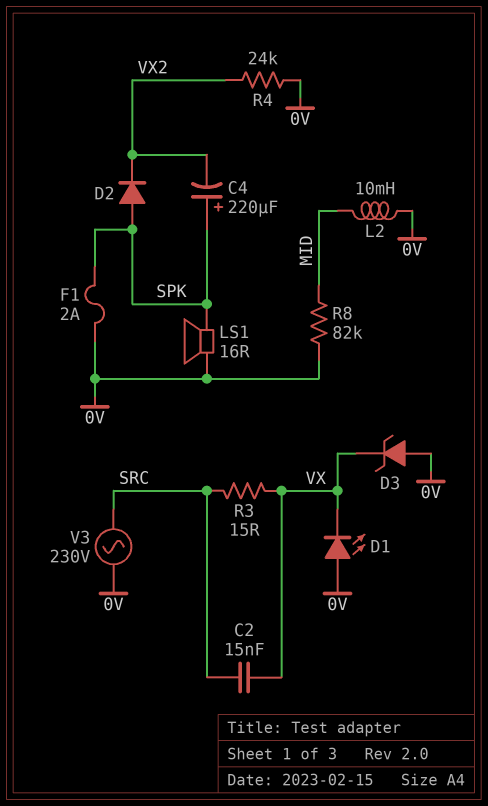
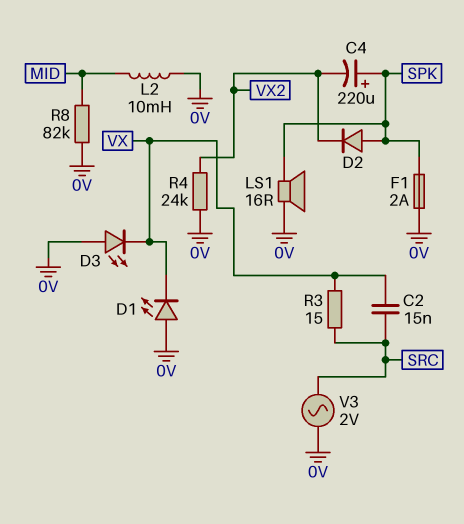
D3: zener (A 0V, K VX) -> LED (A 0V, K VX)
V3: AC 230V (0V, SRC) -> AC 2V (0V, SRC)

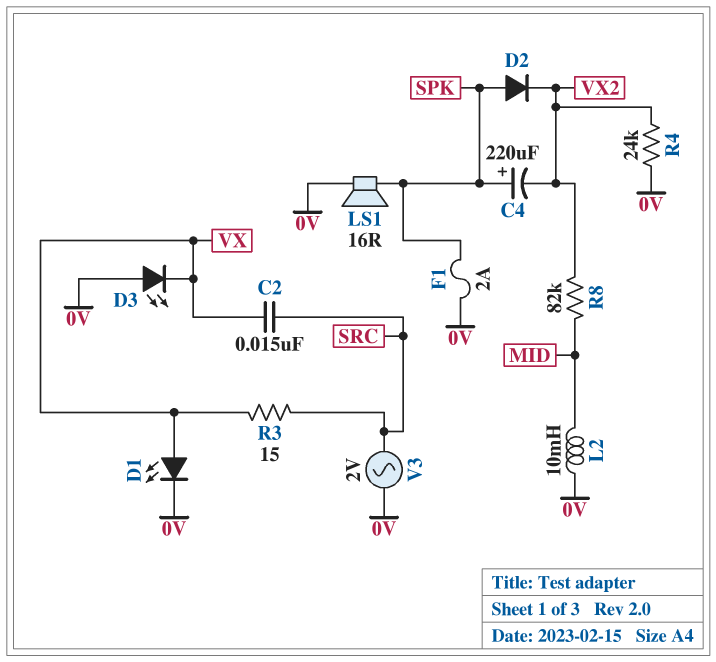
D1: LED (A 0V, K VX) -> LED (A VX, K 0V)
R8: 82k (0V, MID) -> 82k (MID, VX2)

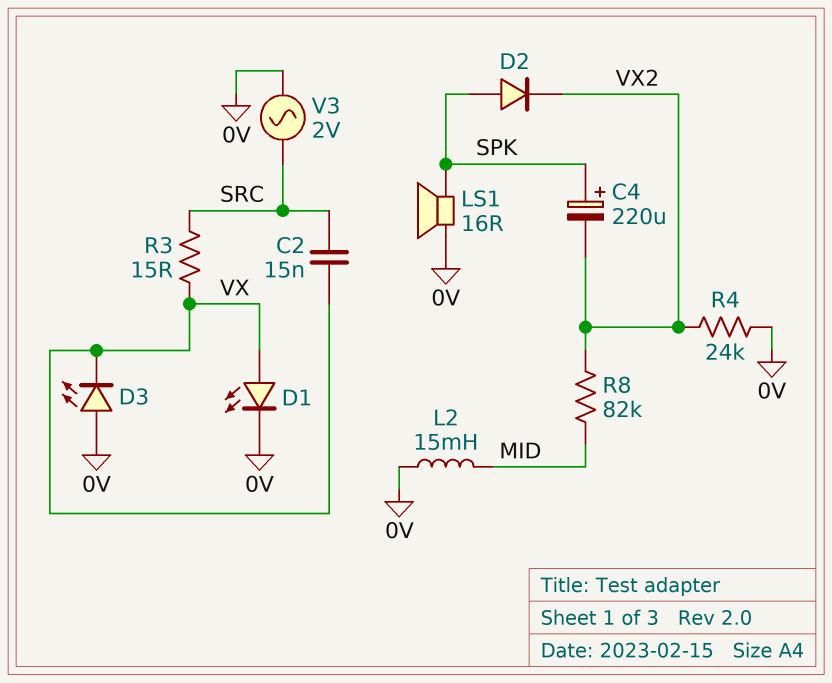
F1: 2A (0V, SPK) -> none
L2: 10mH (0V, MID) -> 15mH (0V, MID)

